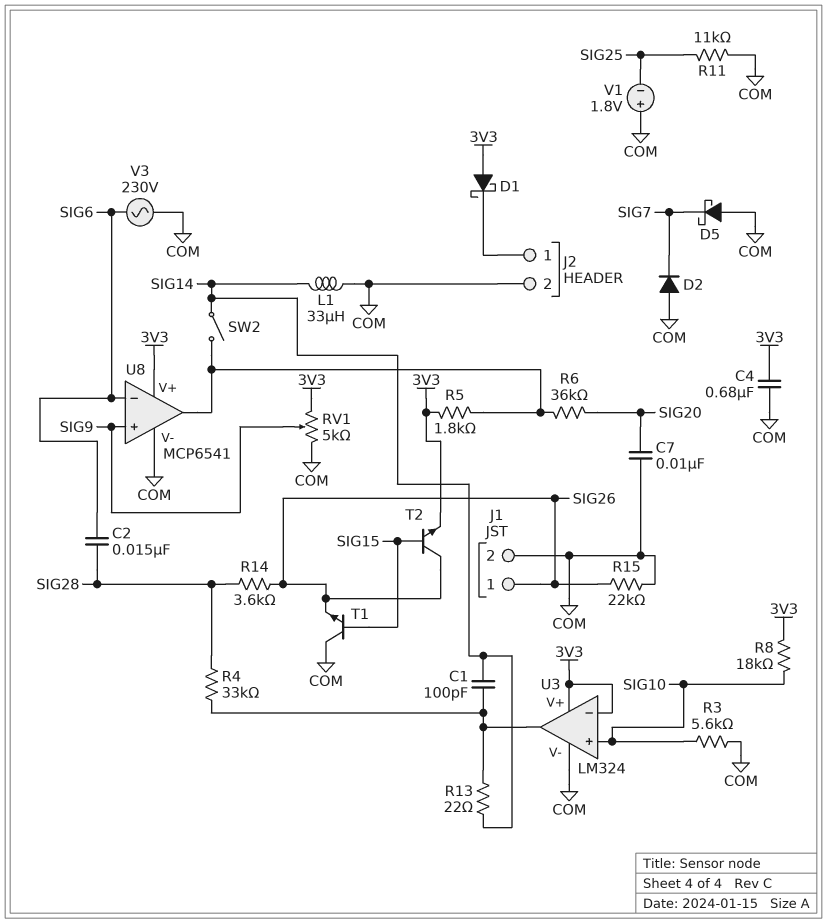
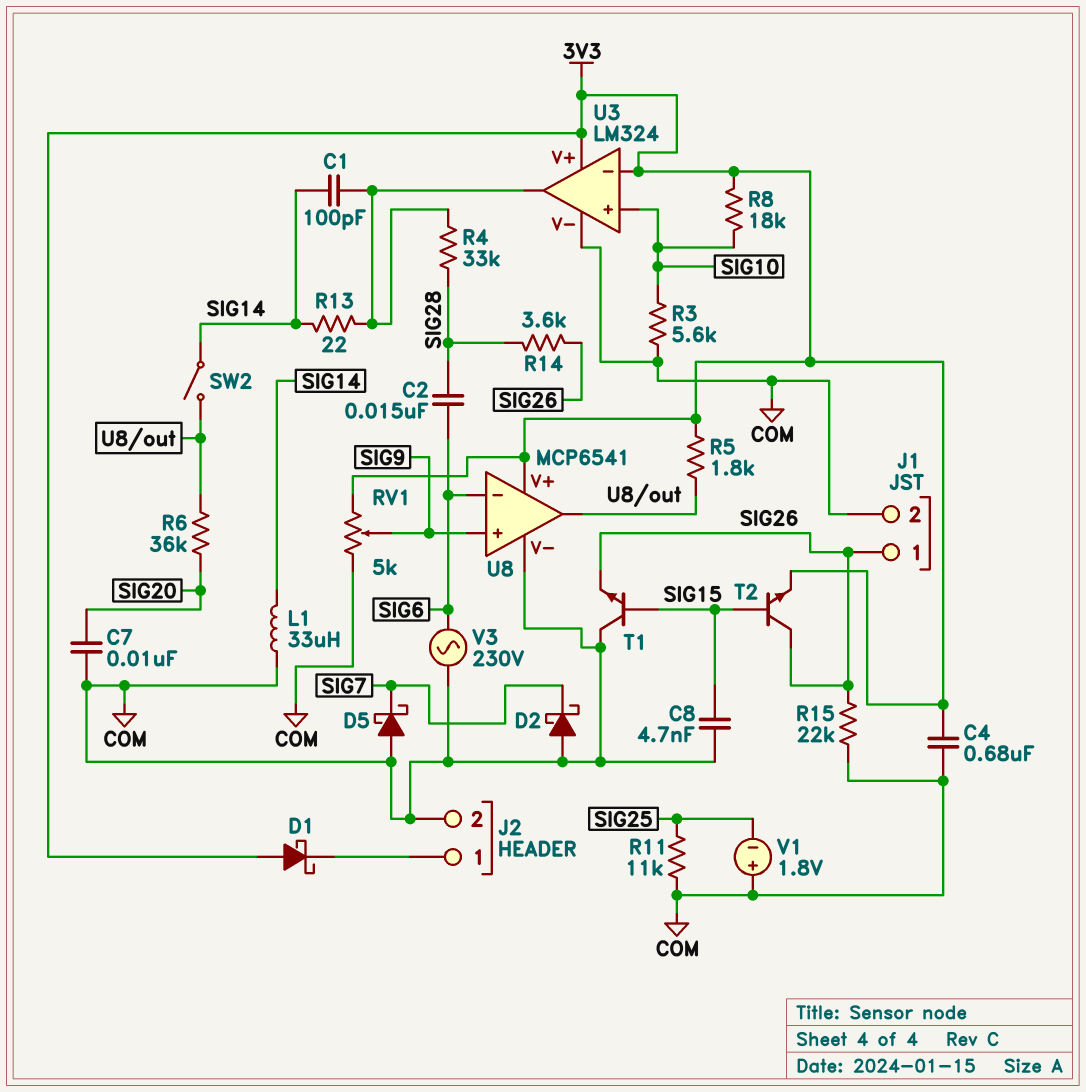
C8: none -> 4.7nF (COM, SIG15)
D2: diode (A COM, K SIG7) -> schottky (A COM, K SIG7)

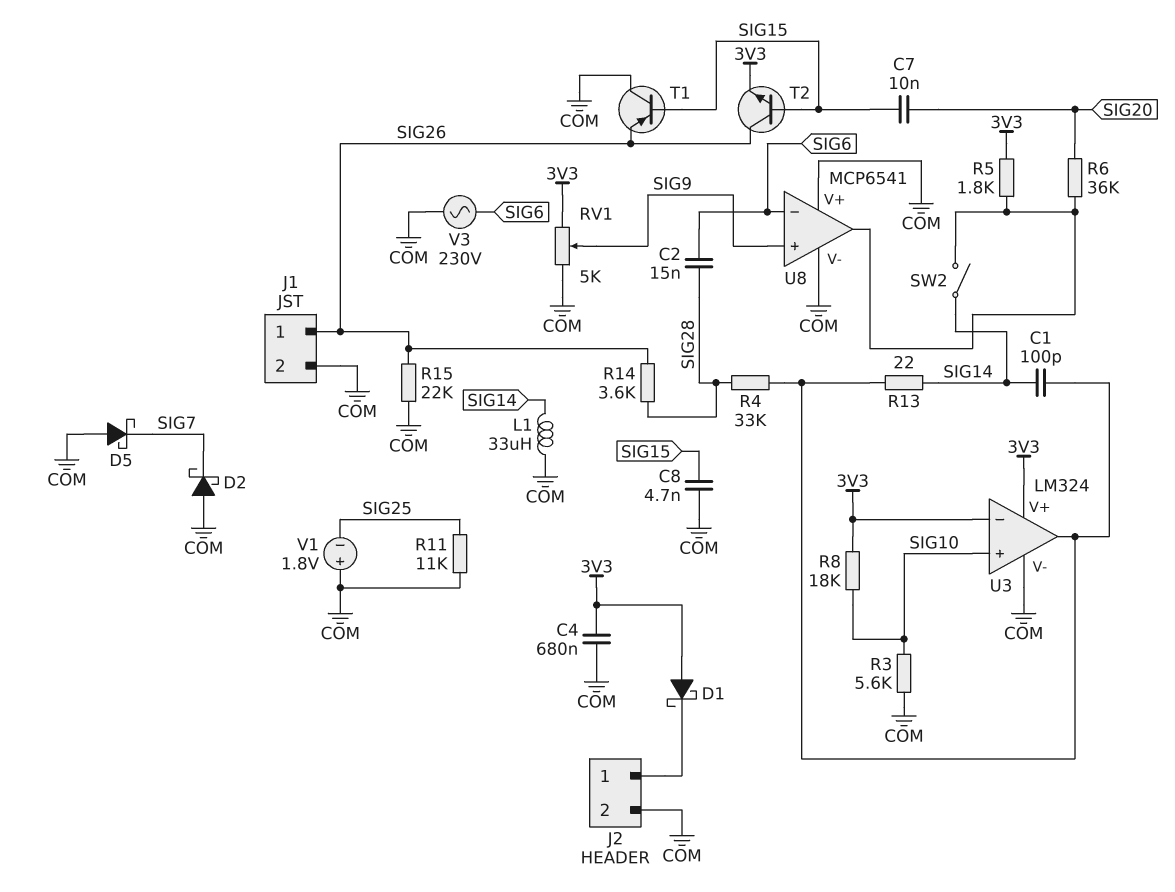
C7: 10nF (COM, SIG20) -> 10nF (SIG15, SIG20)
T1: NPN (B SIG15, C COM, E SIG26) -> PNP (B SIG15, C COM, E SIG26)
U8 pin V+: 3V3 -> COM

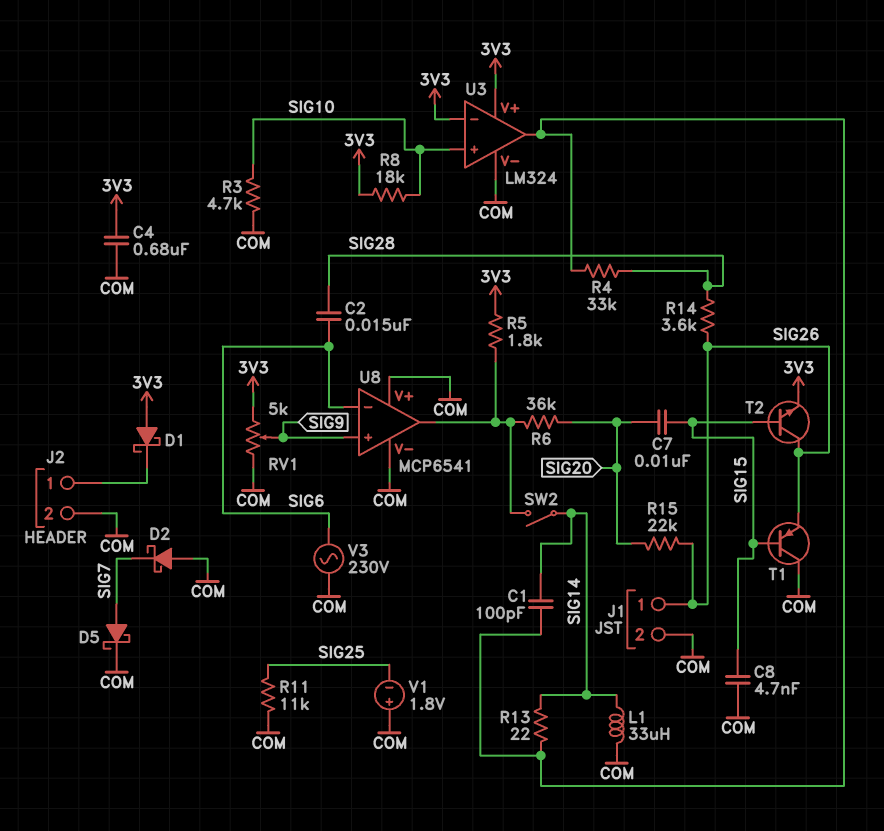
D5: schottky (A COM, K SIG7) -> schottky (A SIG7, K COM)
R3: 5.6k (COM, SIG10) -> 4.7k (COM, SIG10)
R15: 22k (COM, SIG26) -> 22k (SIG20, SIG26)

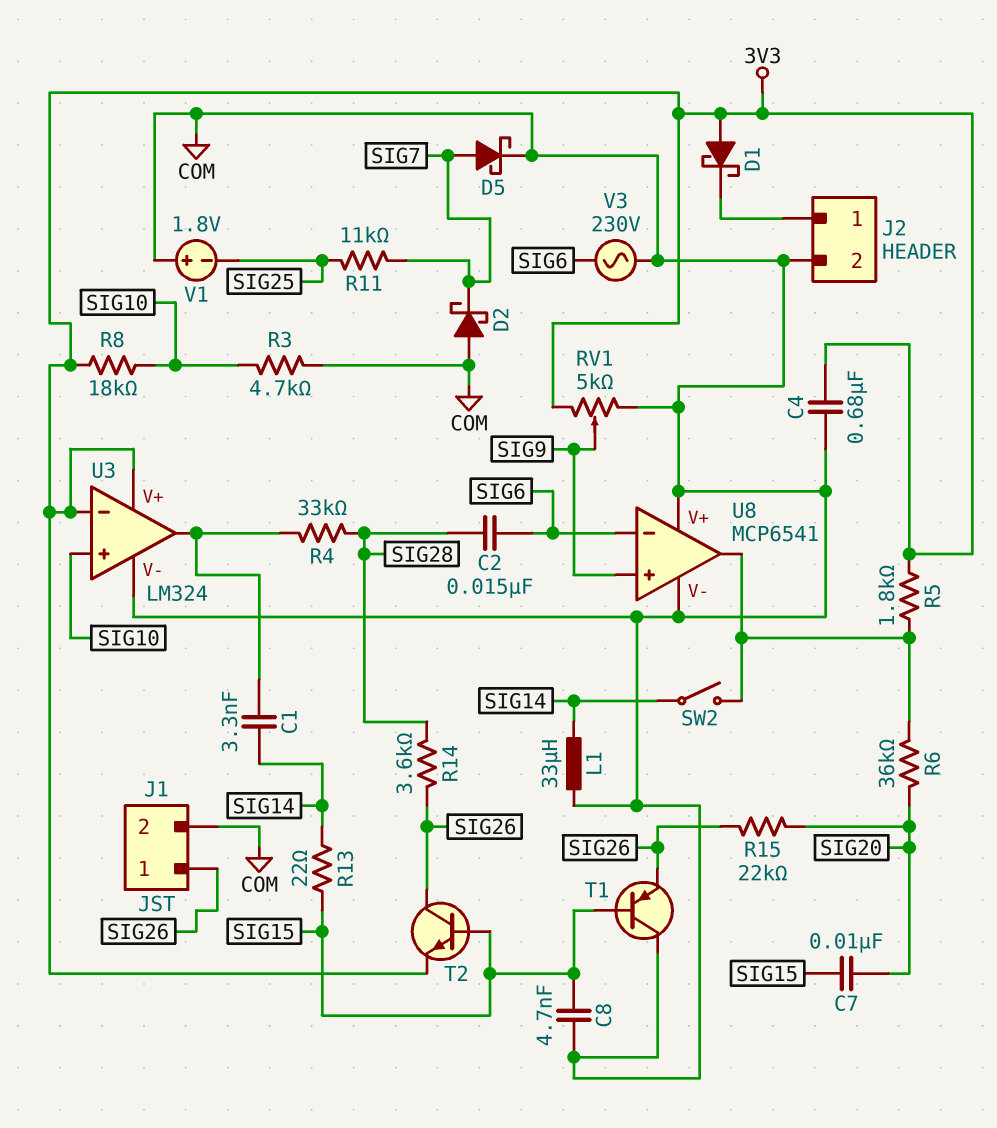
C1: 100pF (SIG14, U3/out) -> 3.3nF (SIG14, U3/out)
R11: 11k (COM, SIG25) -> 11k (SIG7, SIG25)
R13: 22 (SIG14, U3/out) -> 22 (SIG14, SIG15)

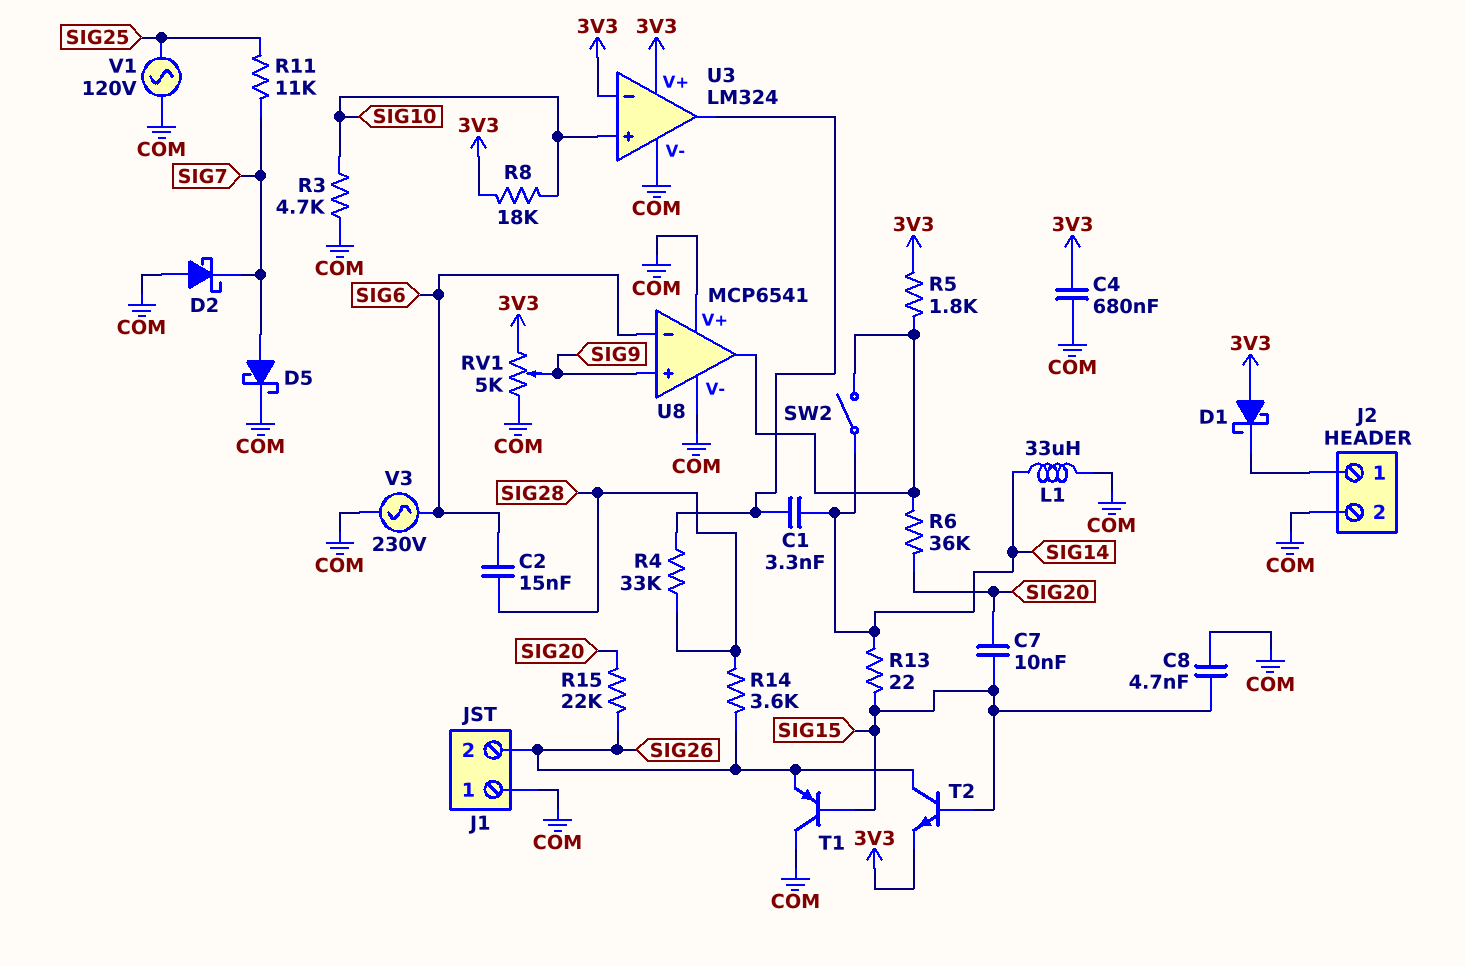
J1 pin 1: SIG26 -> COM
J1 pin 2: COM -> SIG26
V1: 1.8V (plus COM, minus SIG25) -> AC 120V (COM, SIG25)

